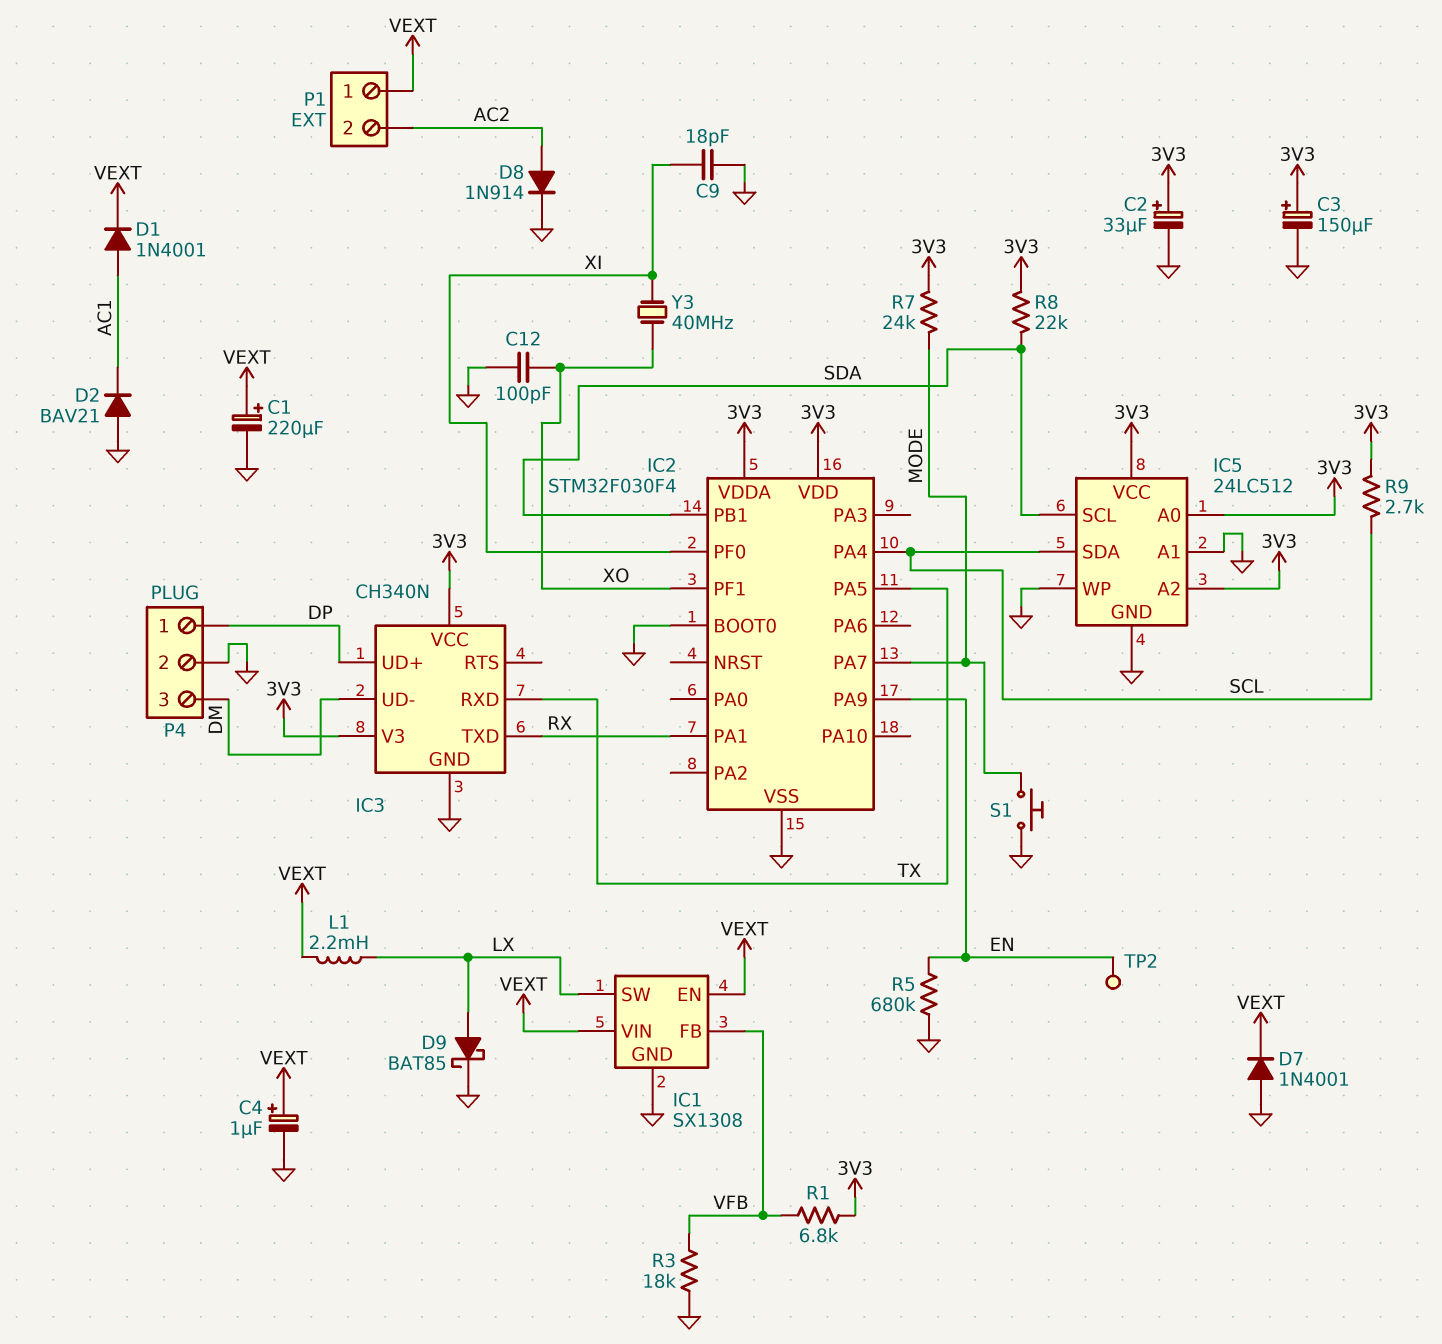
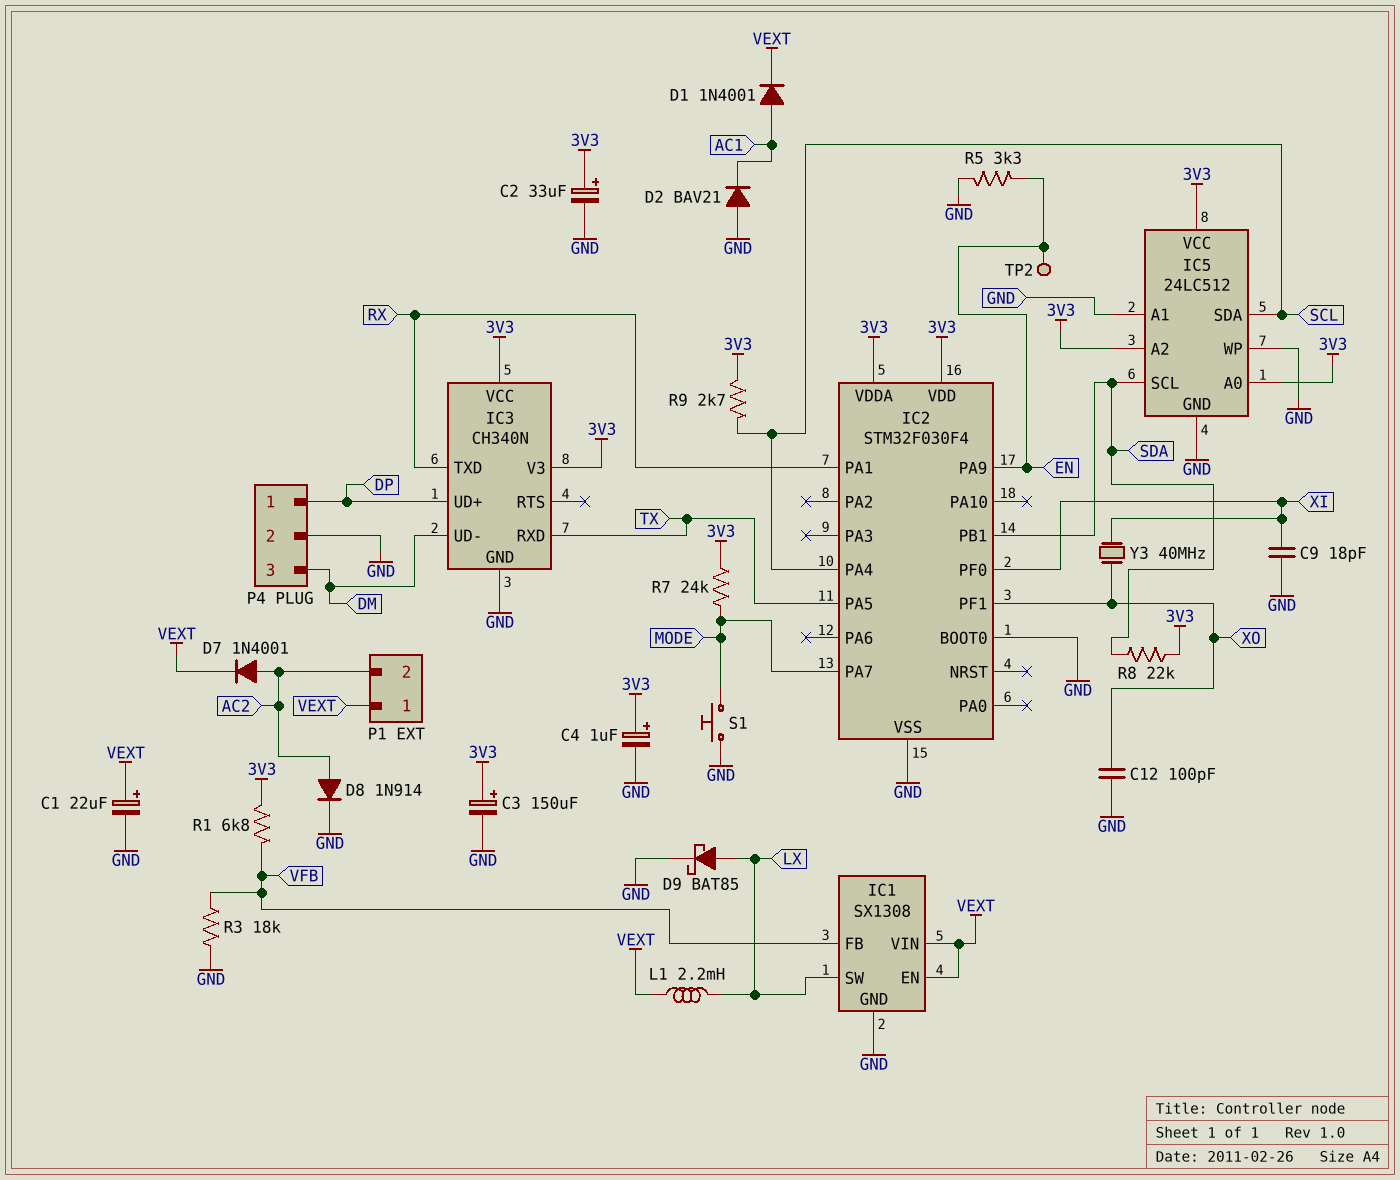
C1: 220uF (plus VEXT, minus GND) -> 22uF (plus VEXT, minus GND)
C4: 1uF (plus VEXT, minus GND) -> 1uF (plus 3V3, minus GND)
D7: diode 1N4001 (A GND, K VEXT) -> diode 1N4001 (A AC2, K VEXT)
R5: 680k (EN, GND) -> 3.3k (EN, GND)

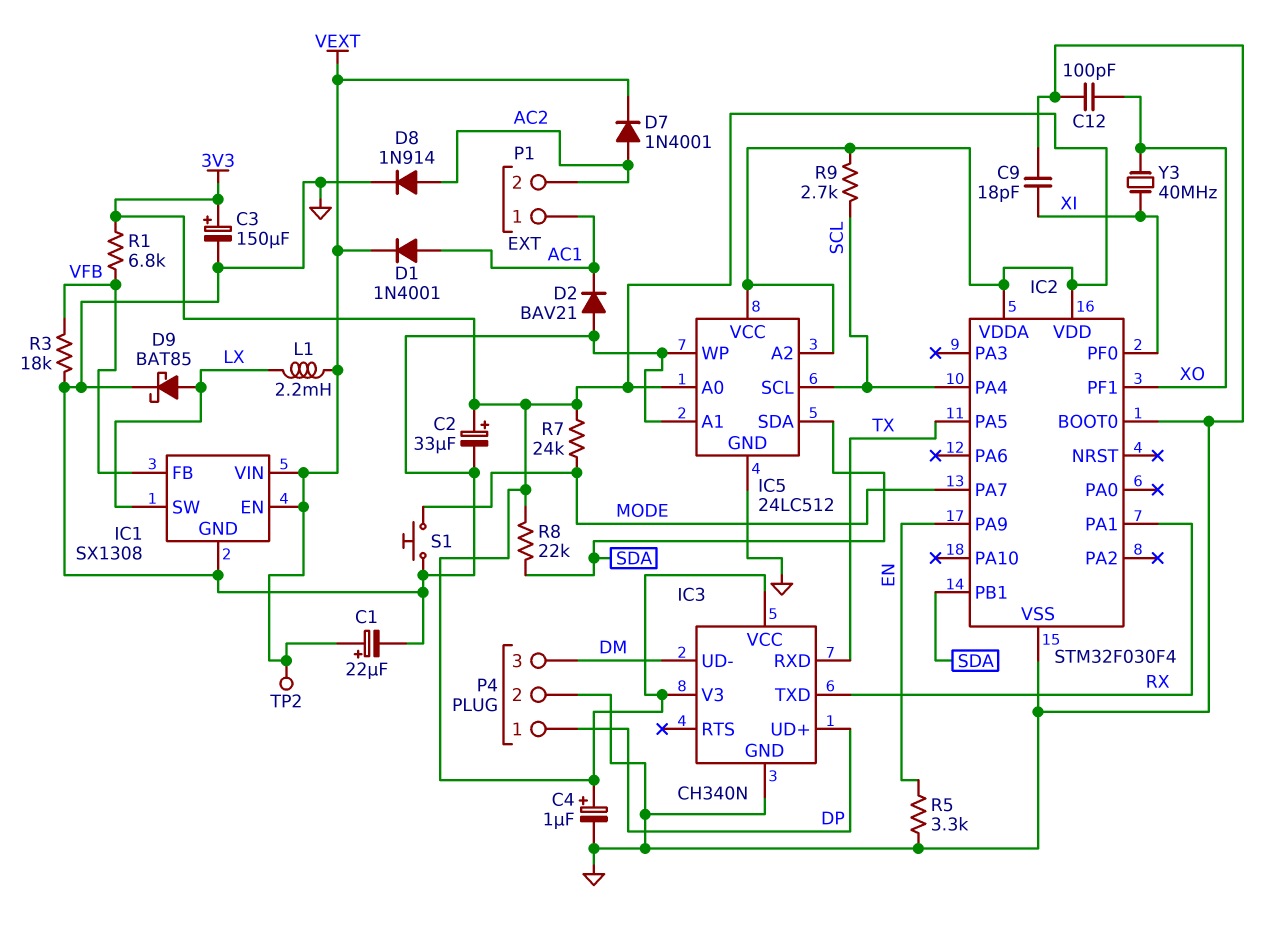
IC5 pin SCL: SDA -> SCL
IC5 pin SDA: SCL -> SDA
P1 pin 1: VEXT -> AC1
TP2: test point (EN) -> test point (VEXT)

